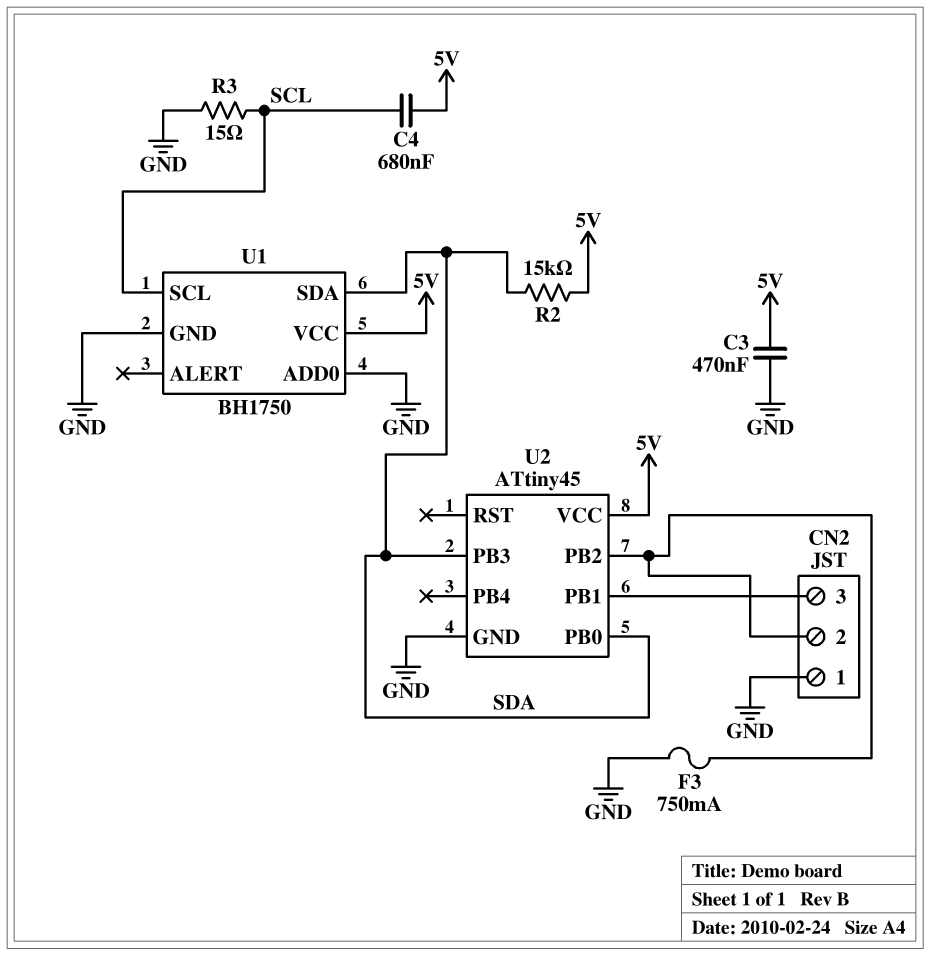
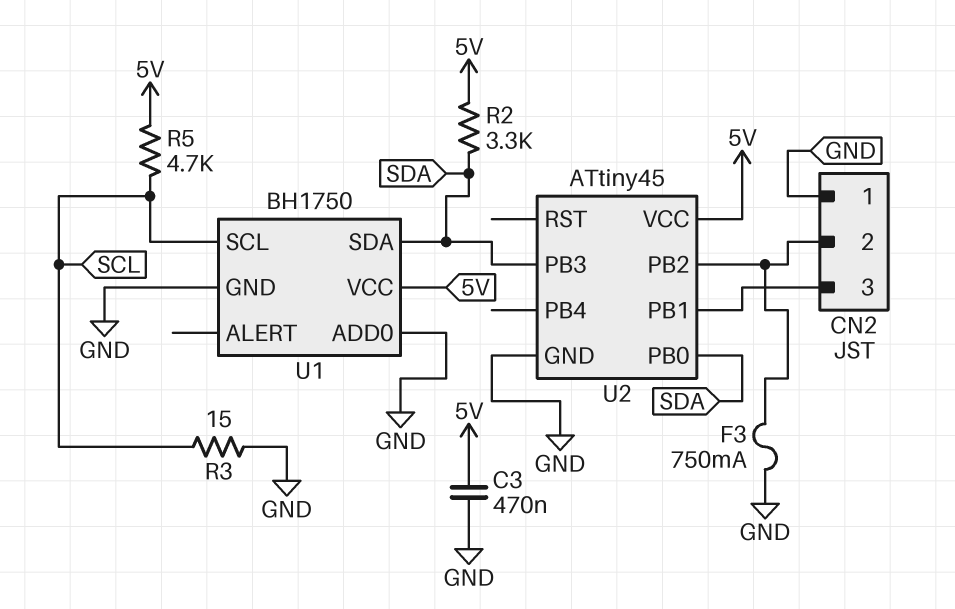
C4: 680nF (5V, SCL) -> none
R2: 15k (5V, SDA) -> 3.3k (5V, SDA)
R5: none -> 4.7k (5V, SCL)

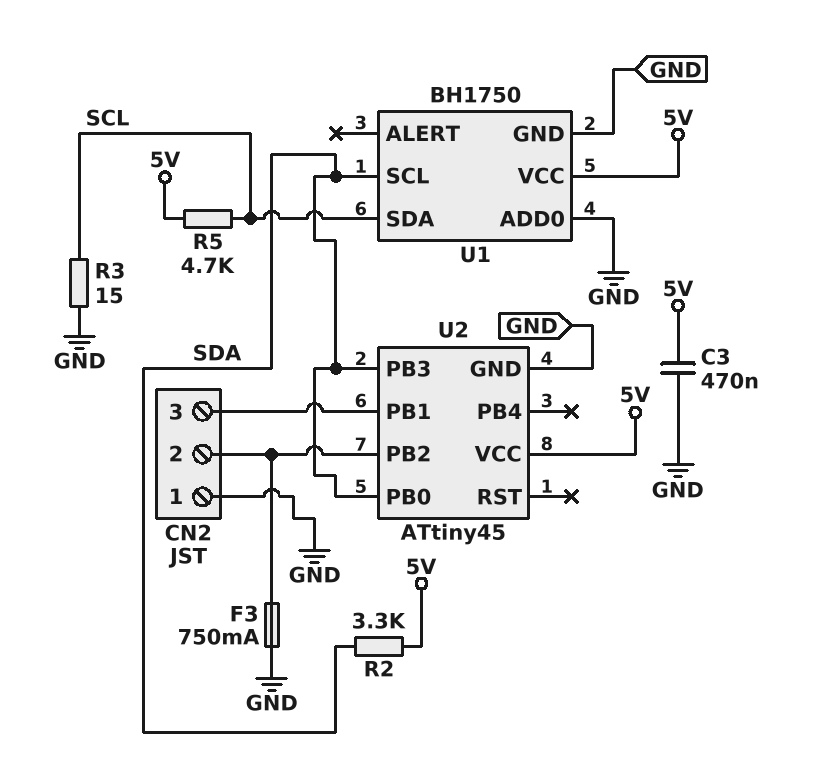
U1 pin SCL: SCL -> SDA
U1 pin SDA: SDA -> SCL

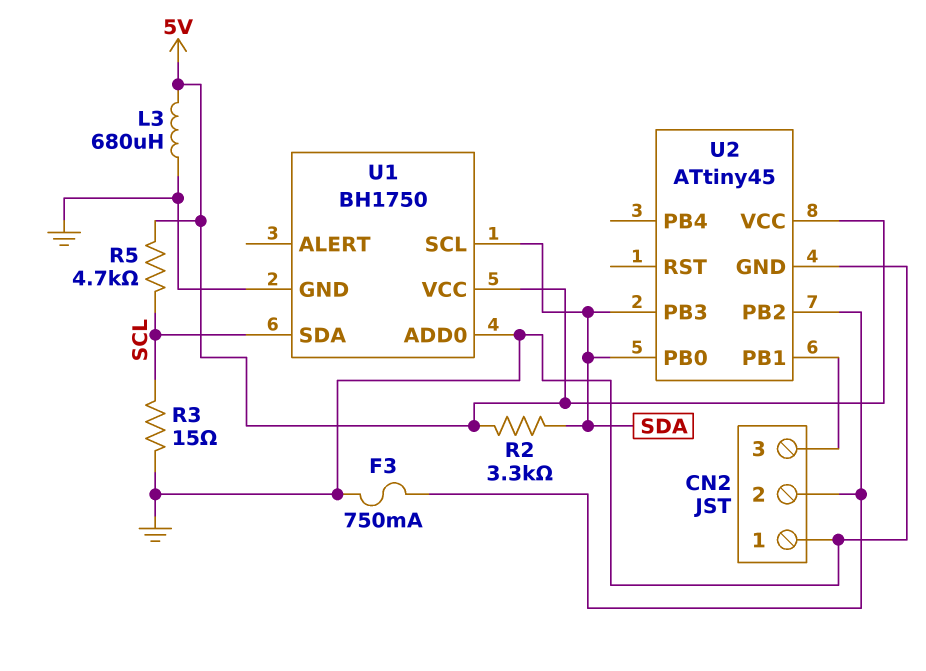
C3: 470nF (5V, GND) -> none
L3: none -> 680uH (5V, GND)

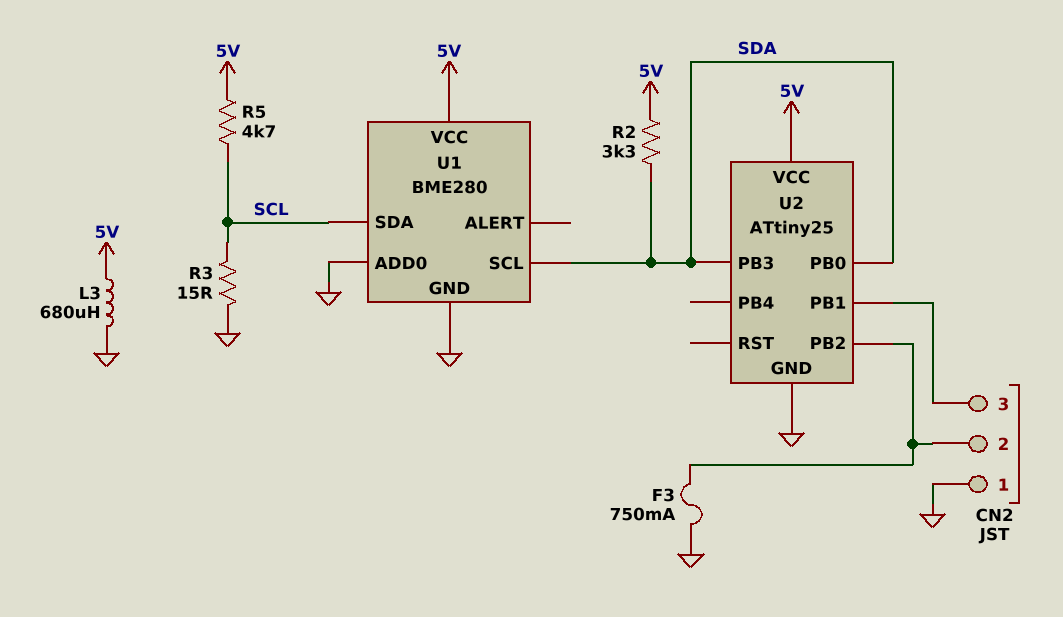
U1: BH1750 -> BME280
U2: ATtiny45 -> ATtiny25

